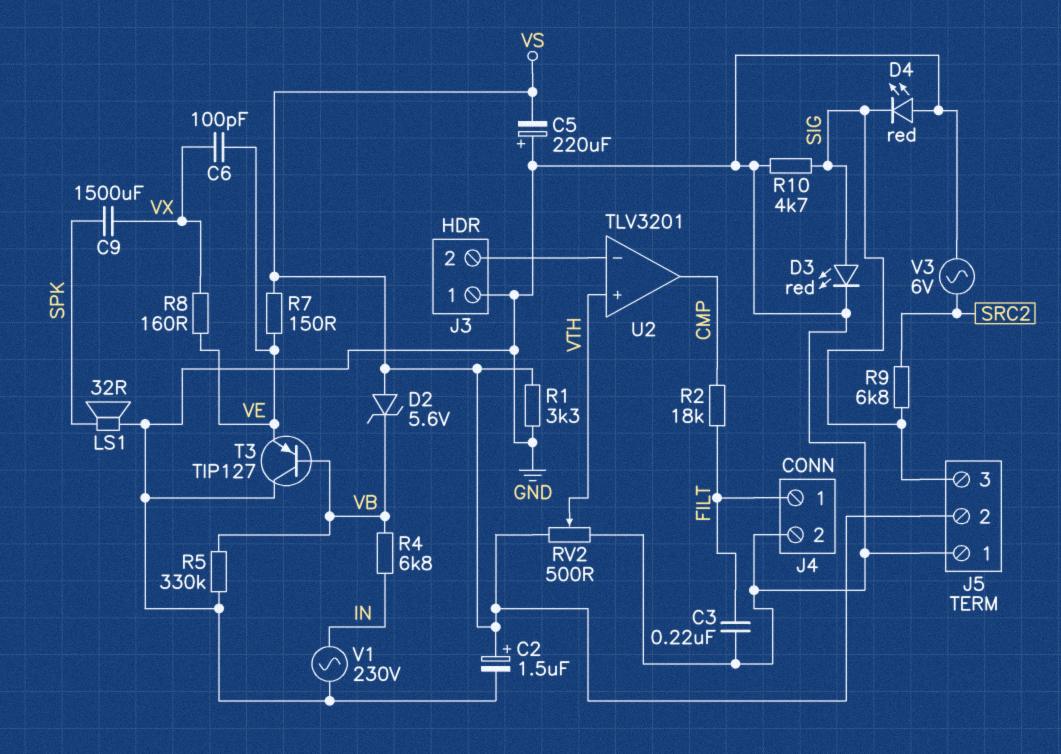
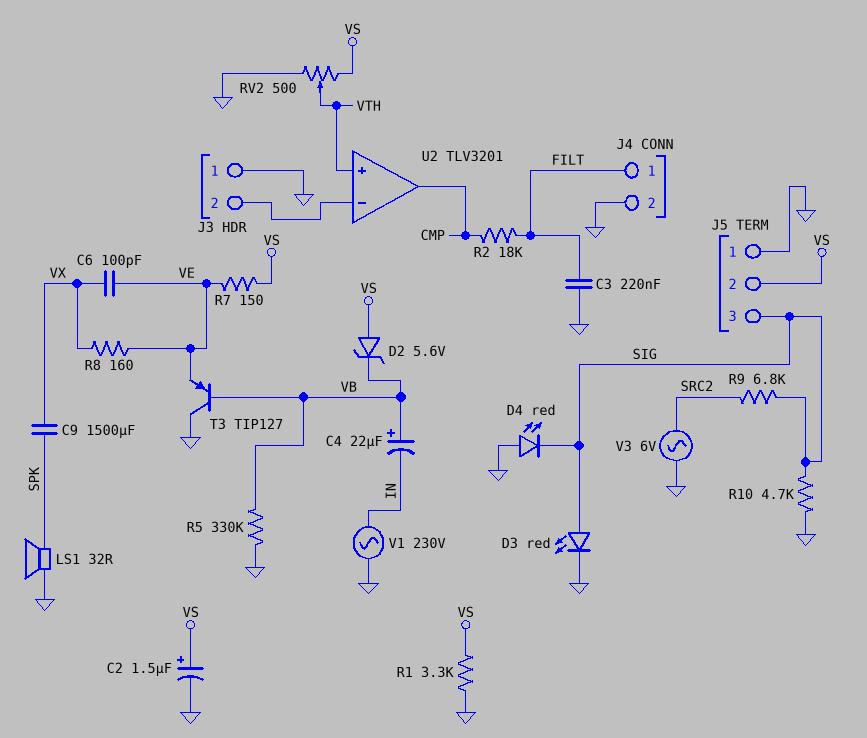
C4: none -> 22uF (plus VB, minus IN)
C5: 220uF (plus GND, minus VS) -> none
R4: 6.8k (IN, VB) -> none

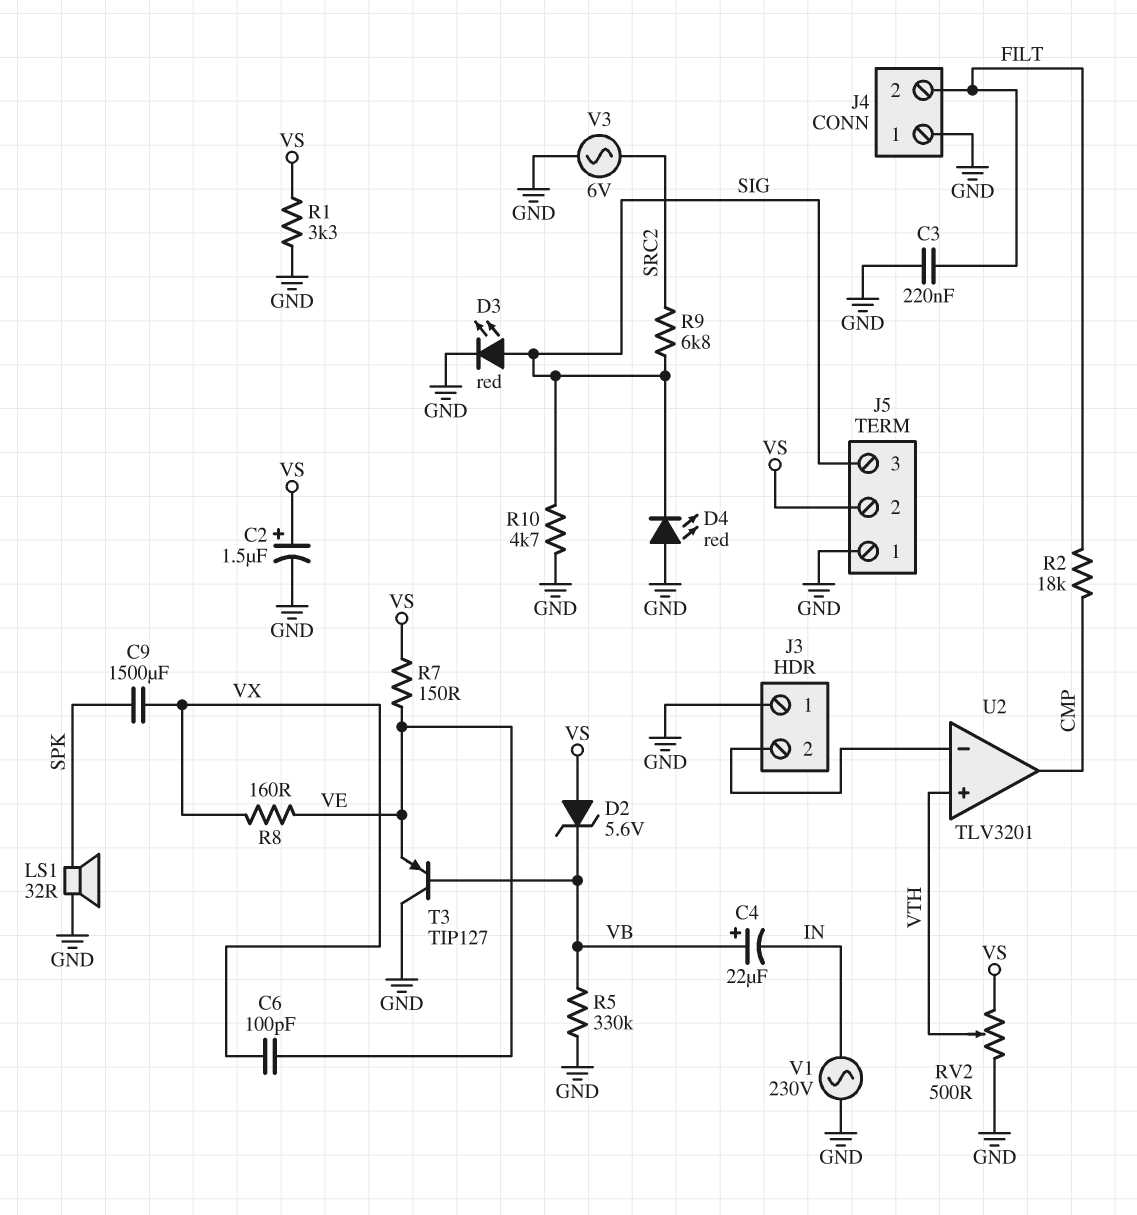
J4 pin 1: FILT -> GND
J4 pin 2: GND -> FILT

